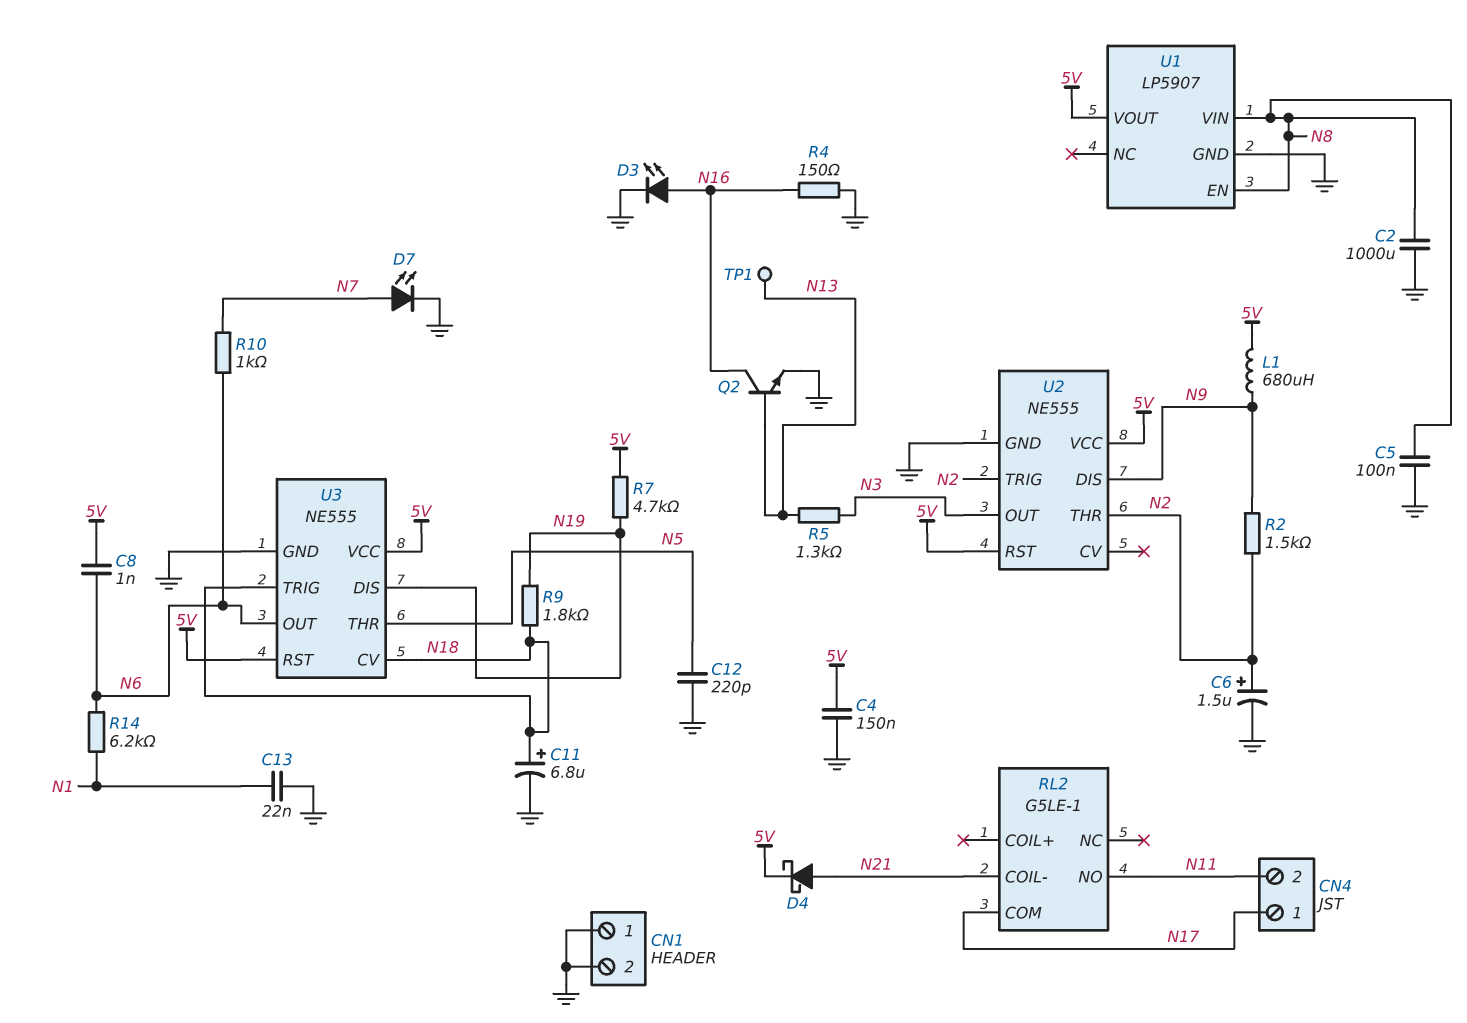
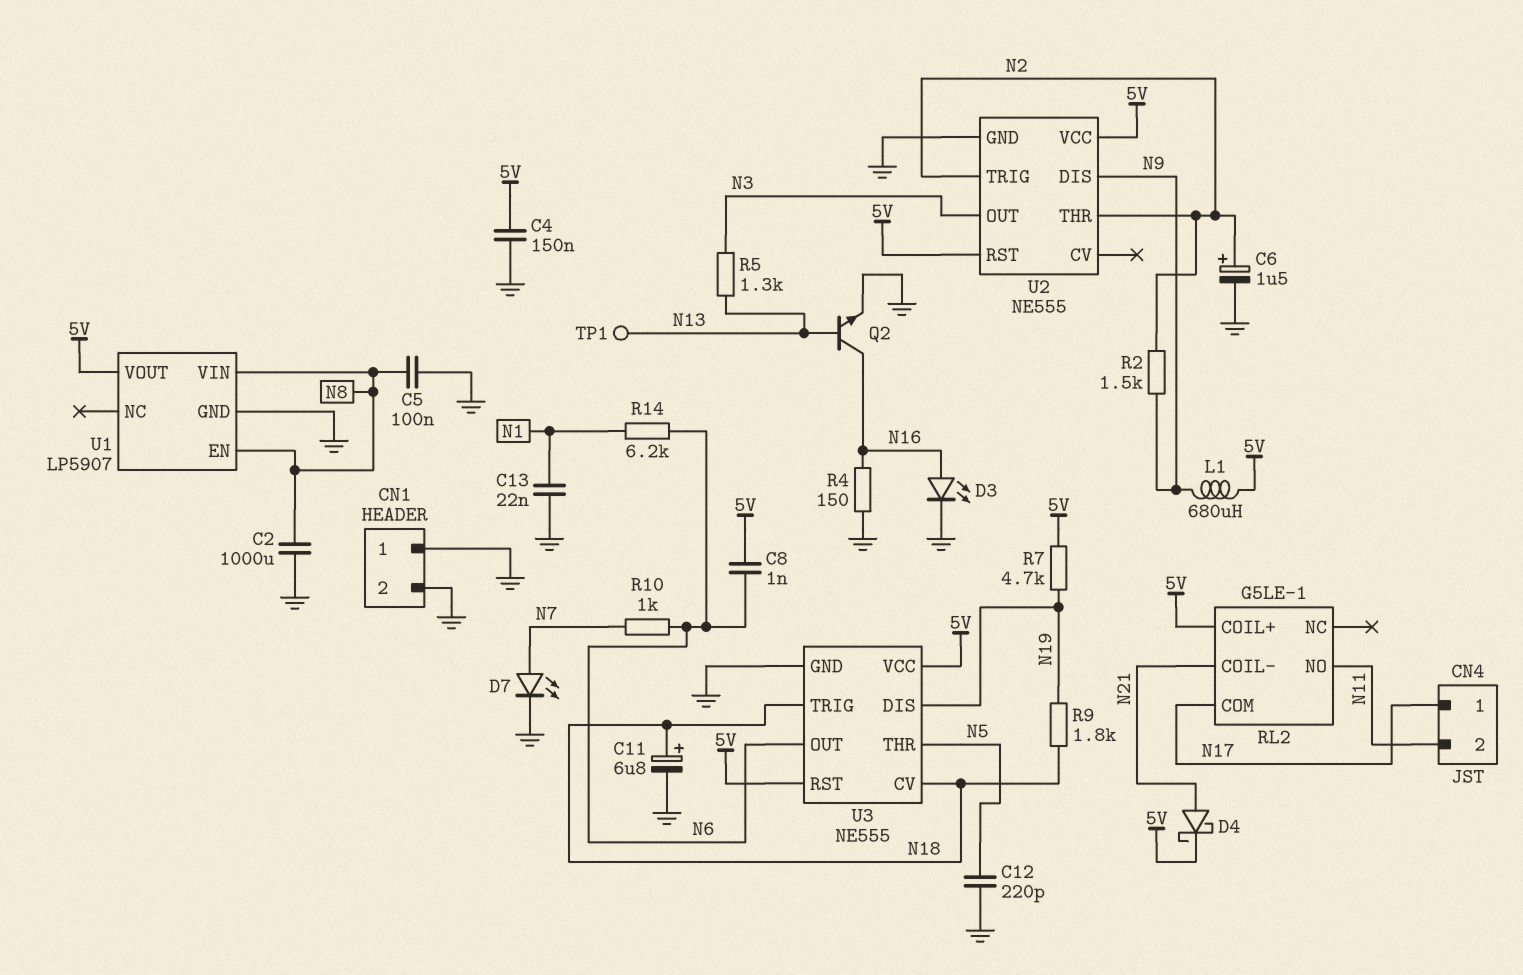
RL2 pin COIL+: none -> 5V

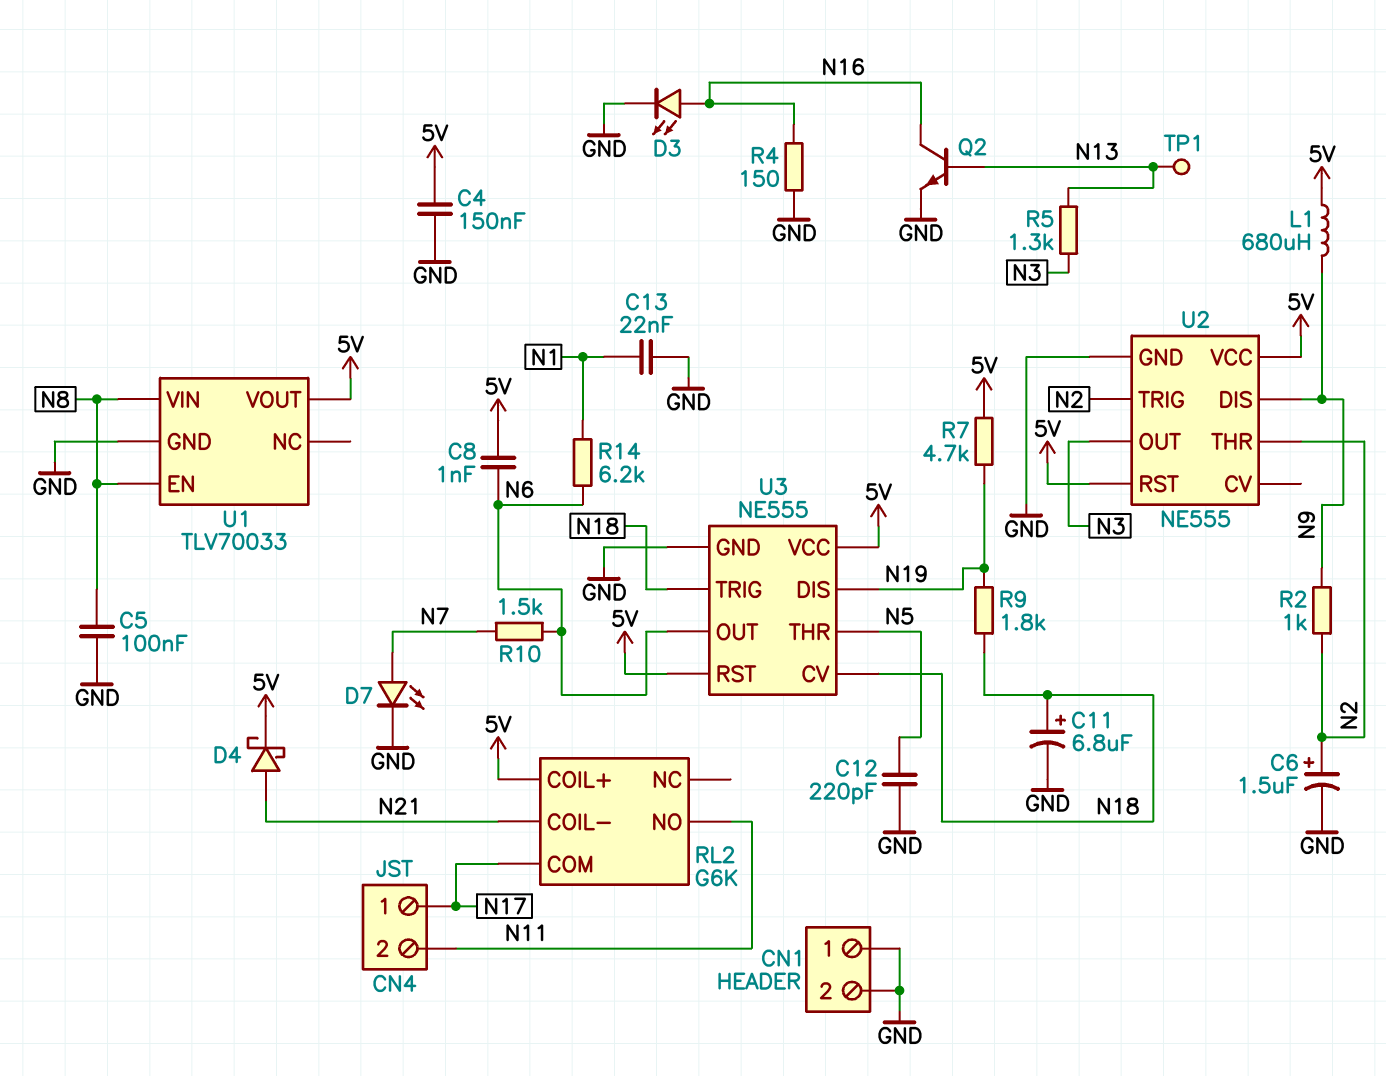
C2: 1000uF (GND, N8) -> none
R2: 1.5k (N2, N9) -> 1k (N2, N9)
R10: 1k (N6, N7) -> 1.5k (N6, N7)
RL2: G5LE-1 -> G6K
U1: LP5907 -> TLV70033

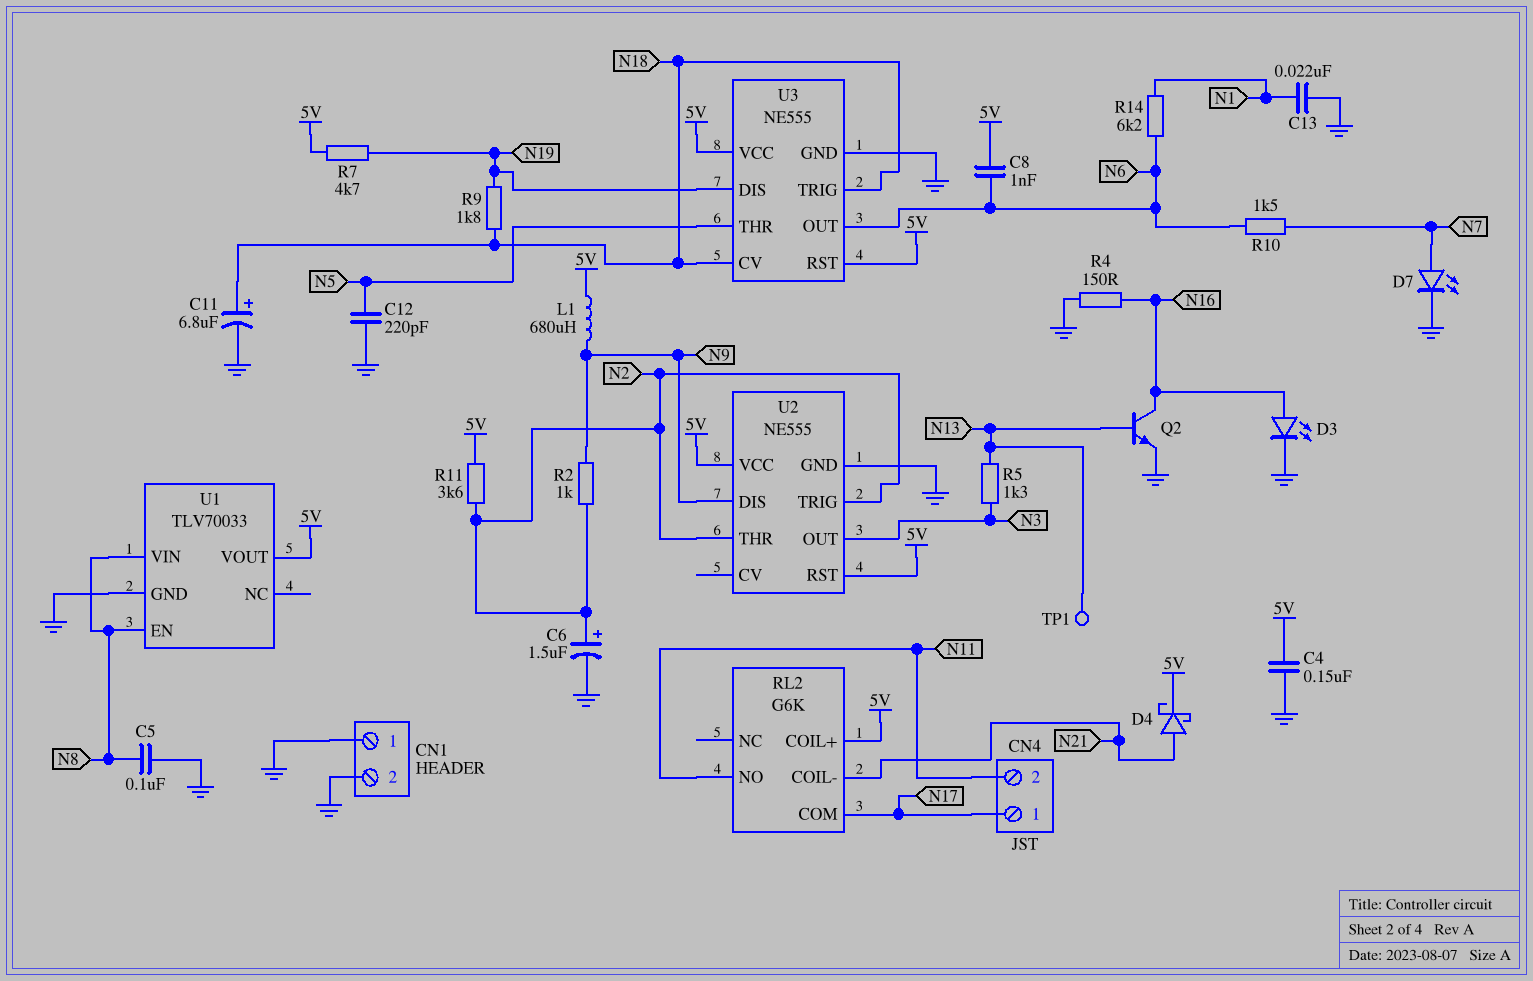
R11: none -> 3.6k (5V, N2)

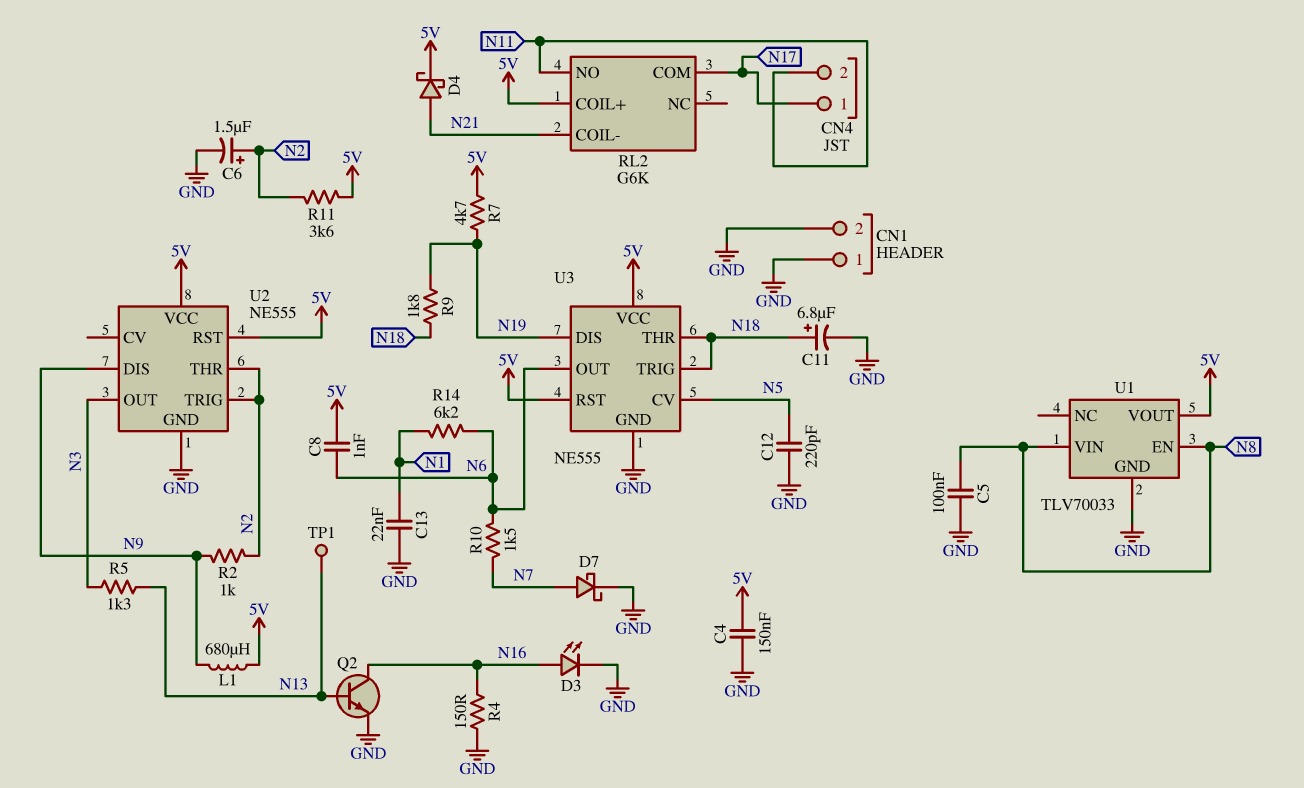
D7: LED (A N7, K GND) -> schottky (A N7, K GND)
U3 pin CV: N18 -> N5
U3 pin THR: N5 -> N18

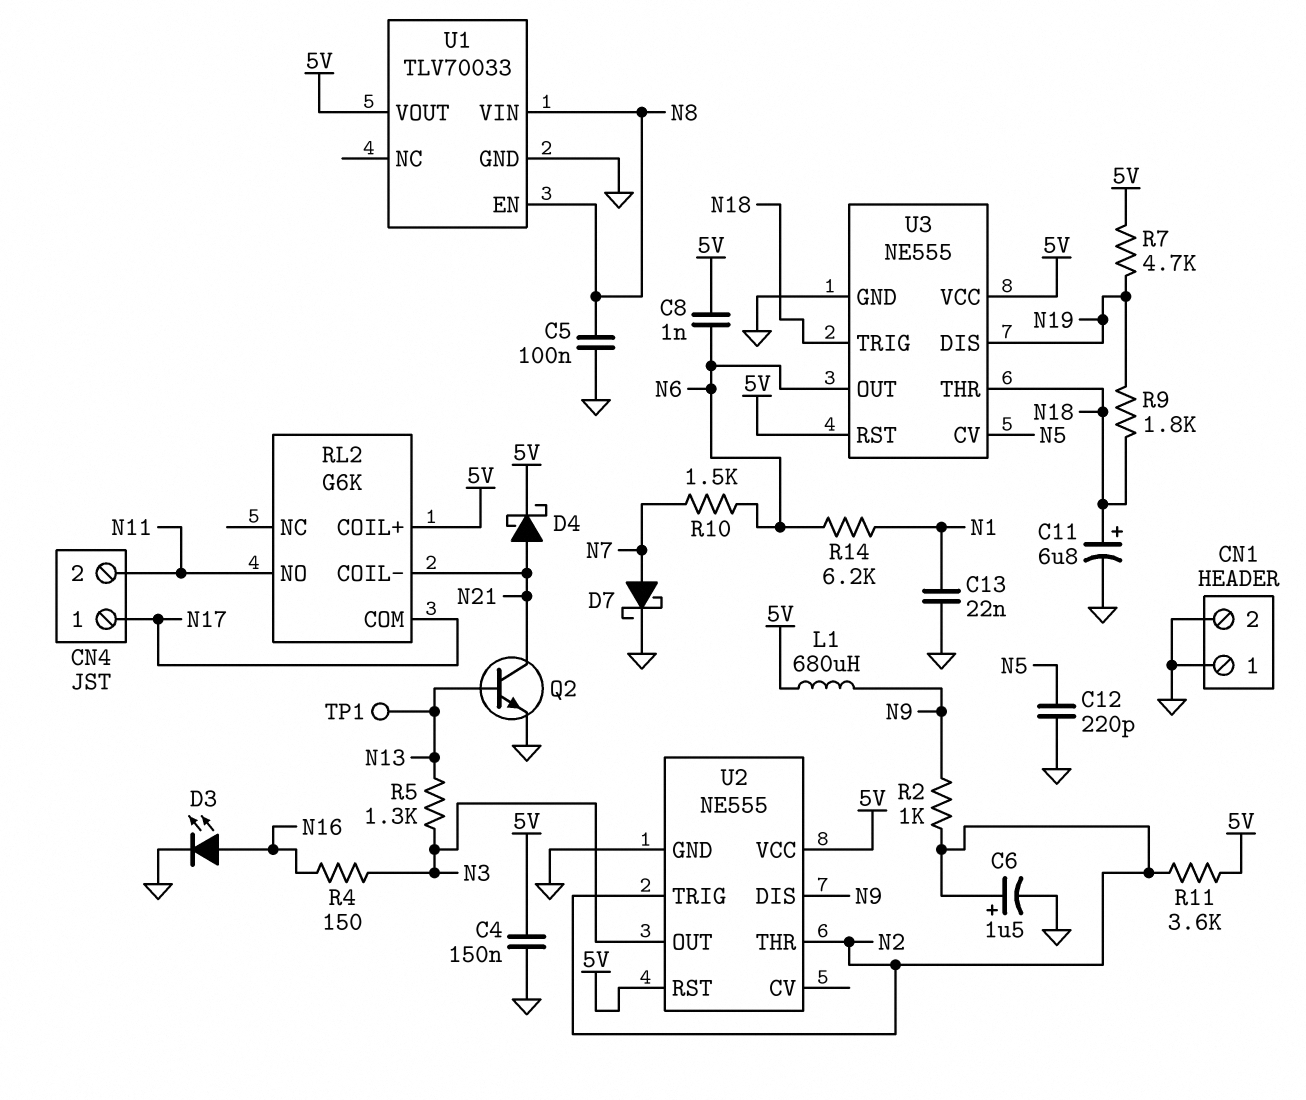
Q2: NPN (B N13, C N16, E GND) -> NPN (B N13, C N21, E GND)
R4: 150 (GND, N16) -> 150 (N3, N16)

